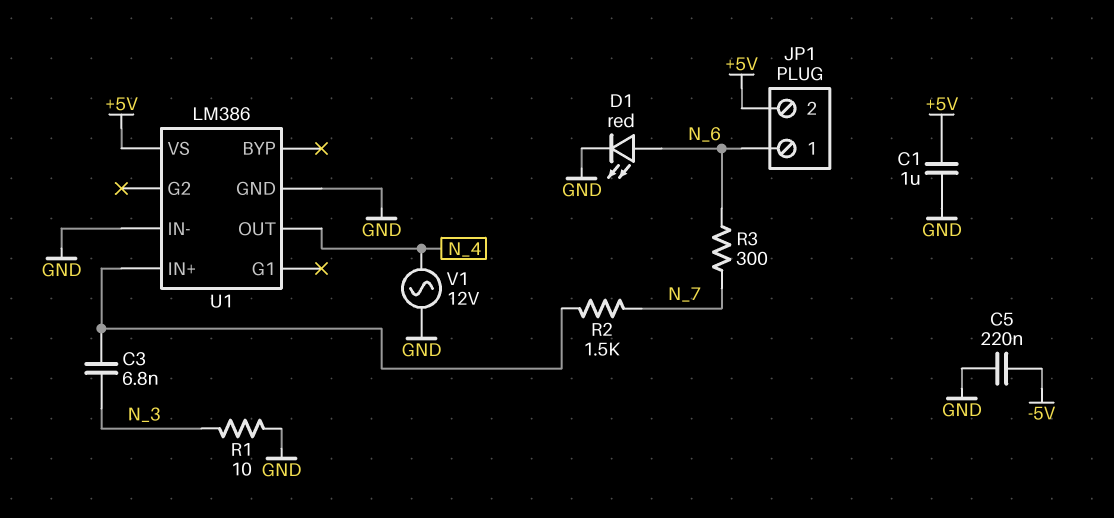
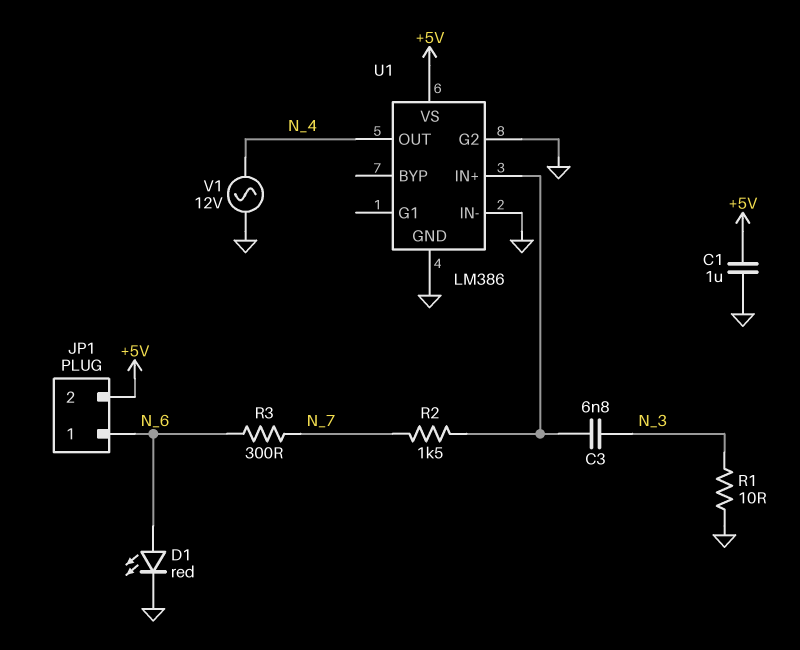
C5: 220nF (-5V, GND) -> none
U1 pin G2: none -> GND

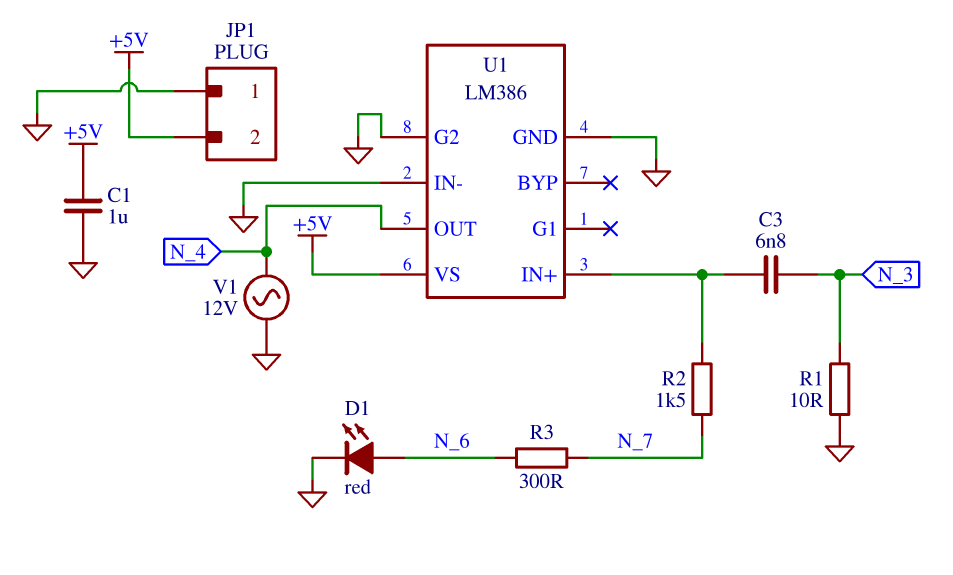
JP1 pin 1: N_6 -> GND

